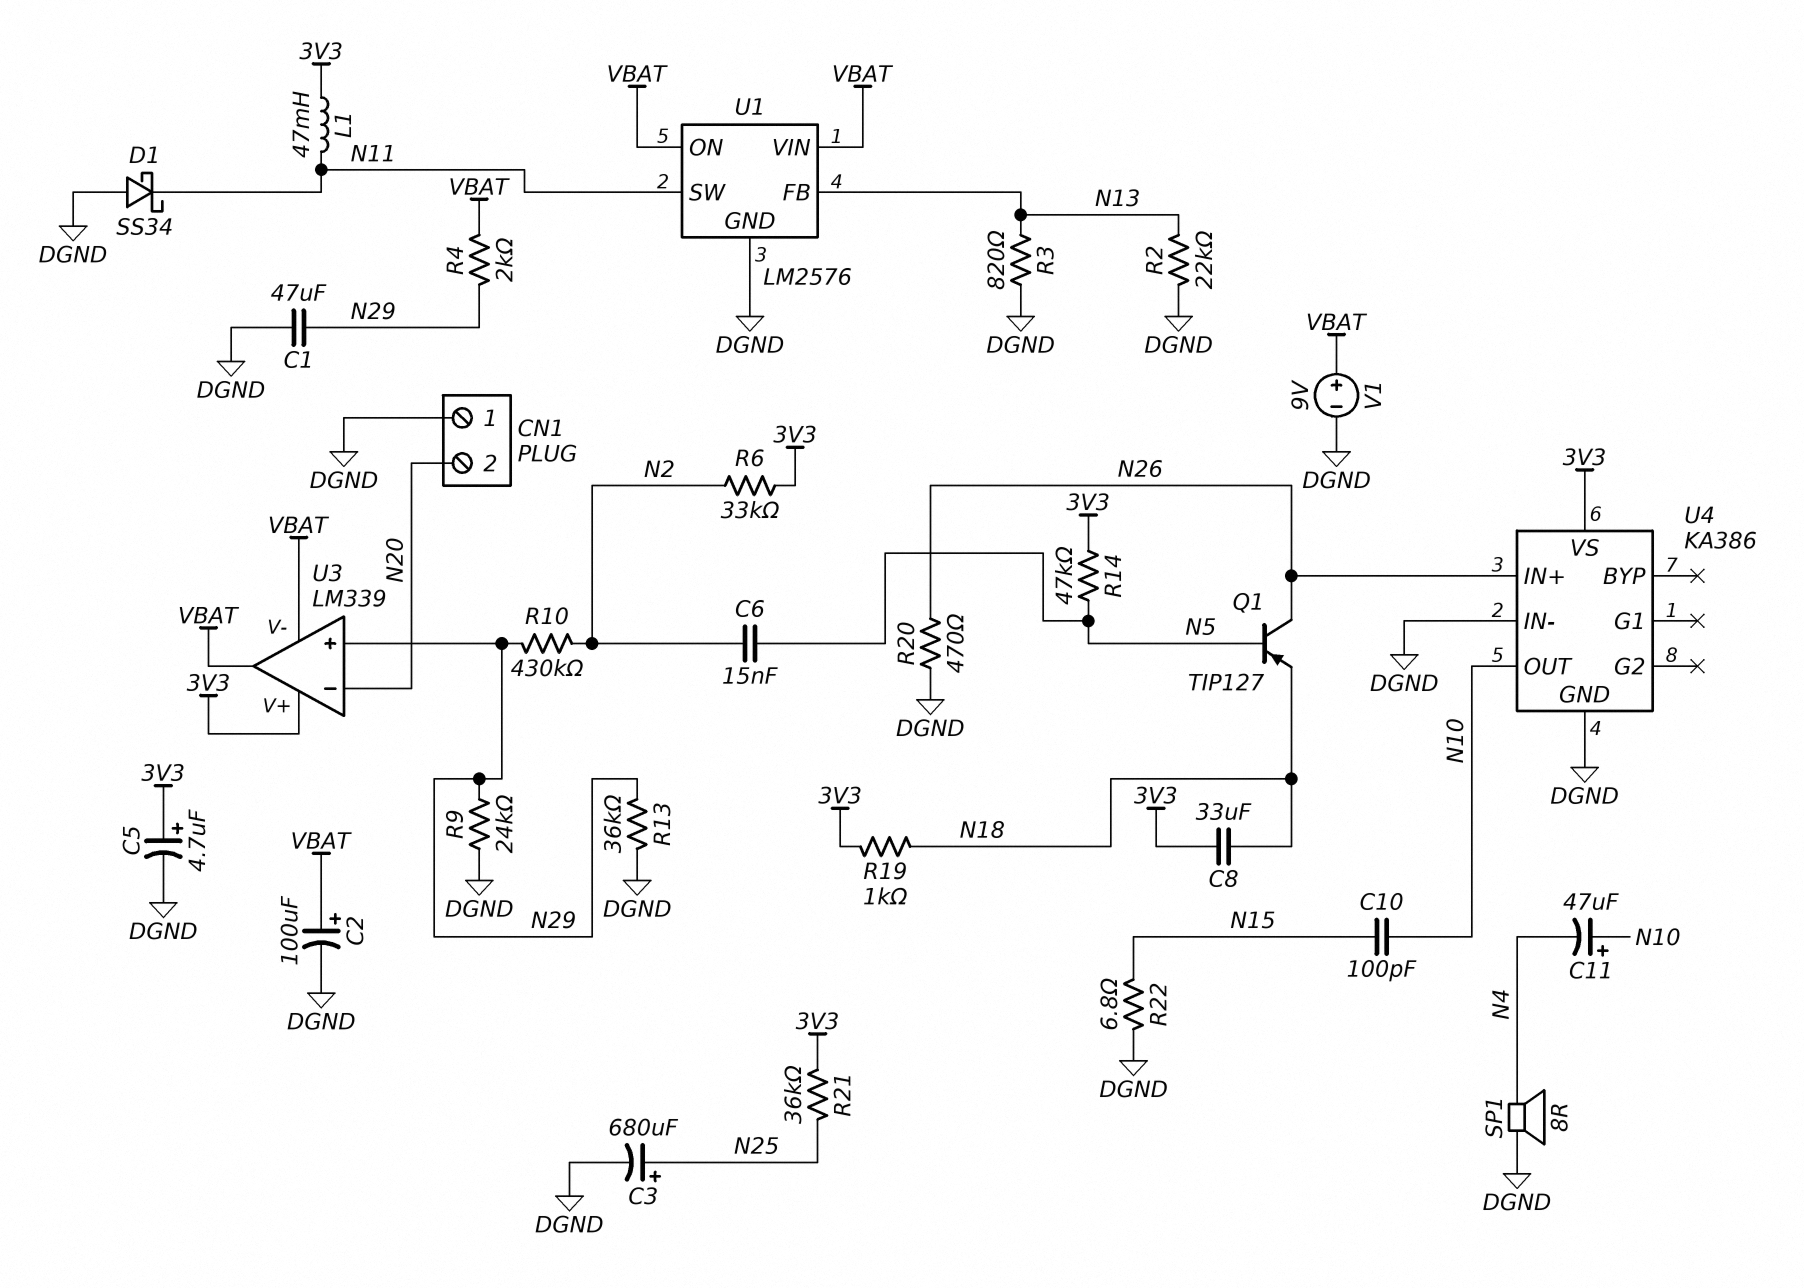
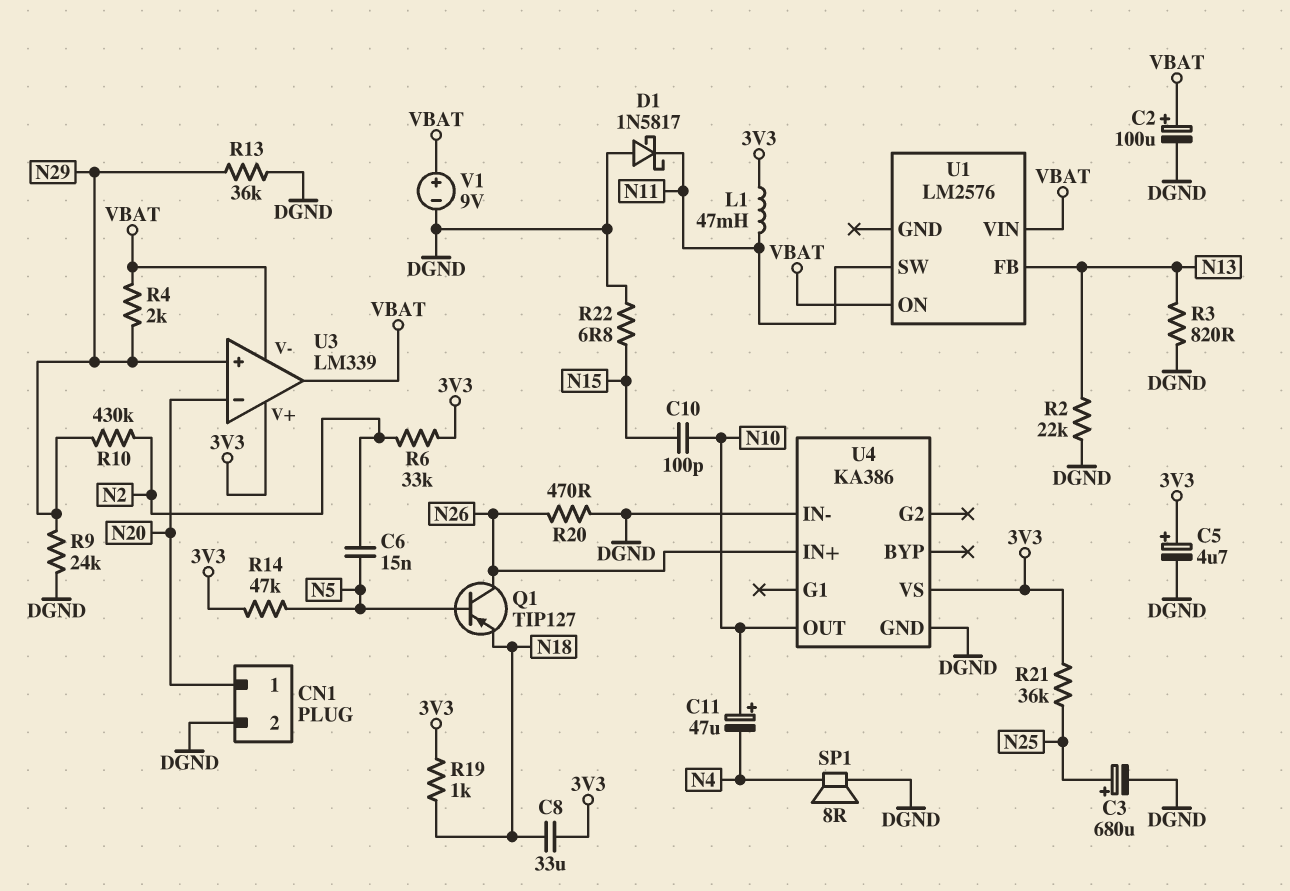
C1: 47uF (DGND, N29) -> none
CN1 pin 1: DGND -> N20
CN1 pin 2: N20 -> DGND
D1: schottky SS34 (A DGND, K N11) -> schottky 1N5817 (A DGND, K N11)
U1 pin GND: DGND -> none

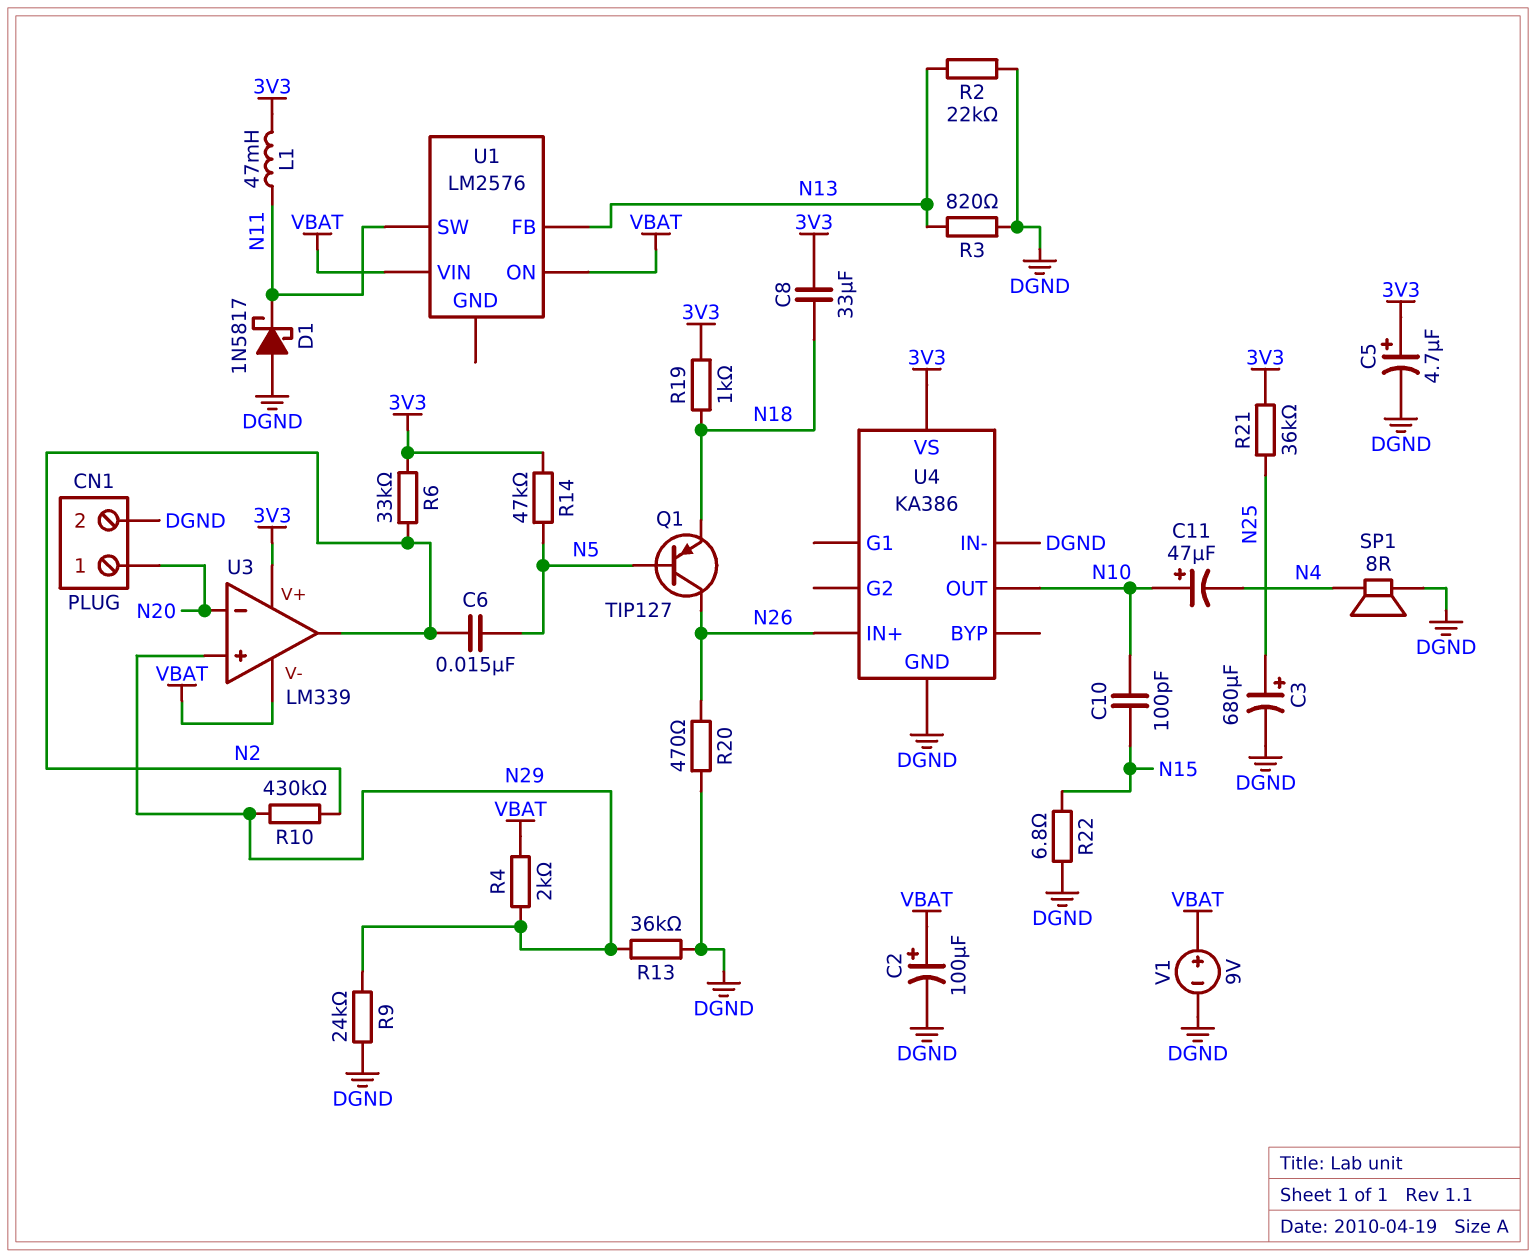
U3 pin out: VBAT -> N2

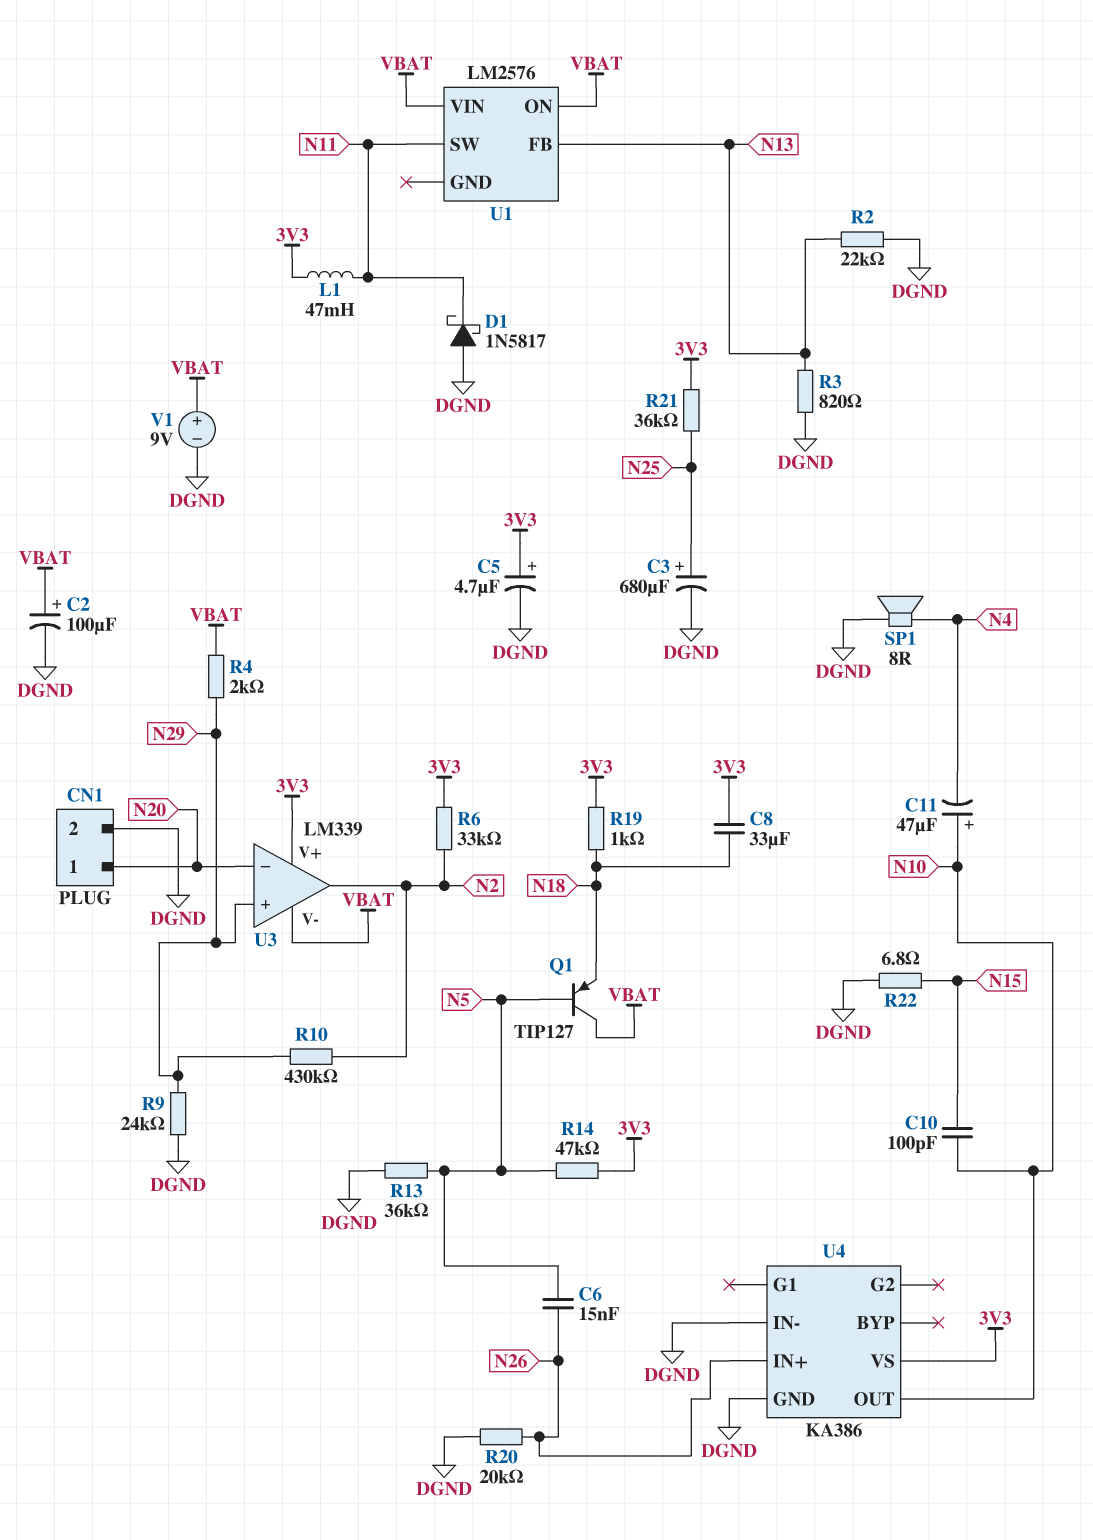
C6: 15nF (N2, N5) -> 15nF (N5, N26)
Q1: PNP TIP127 (B N5, C N26, E N18) -> PNP TIP127 (B N5, C VBAT, E N18)
R13: 36k (DGND, N29) -> 36k (DGND, N5)
R20: 470 (DGND, N26) -> 20k (DGND, N26)

